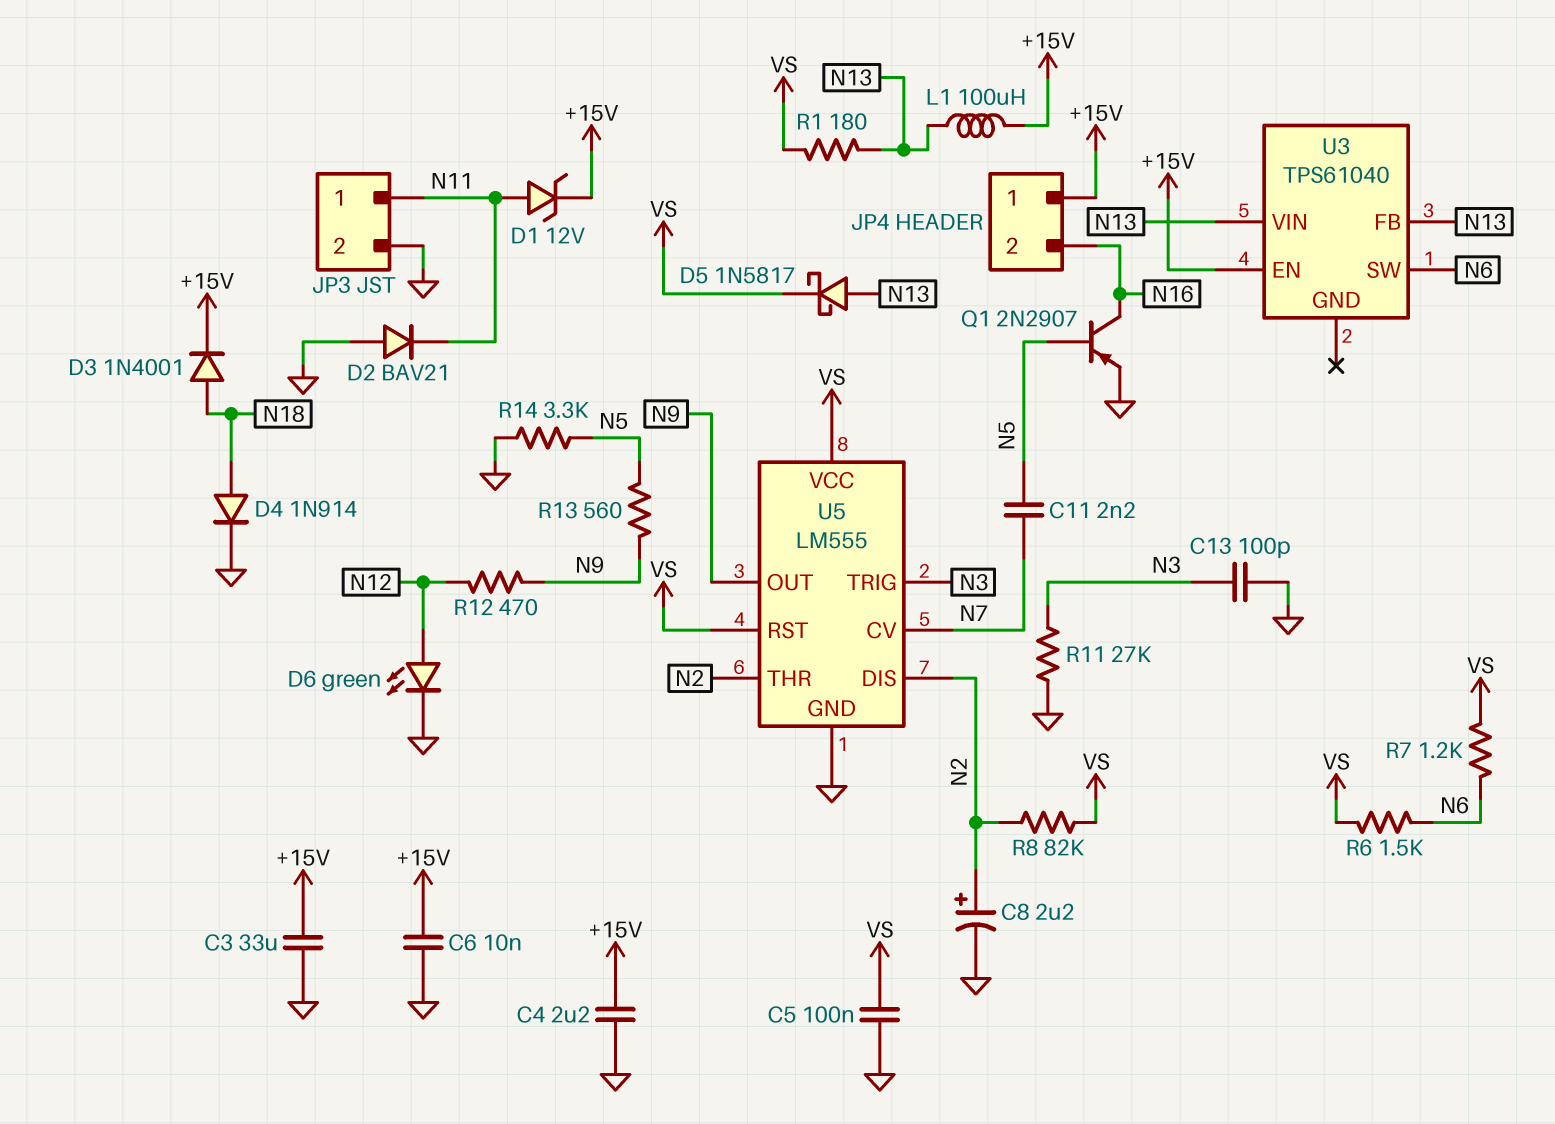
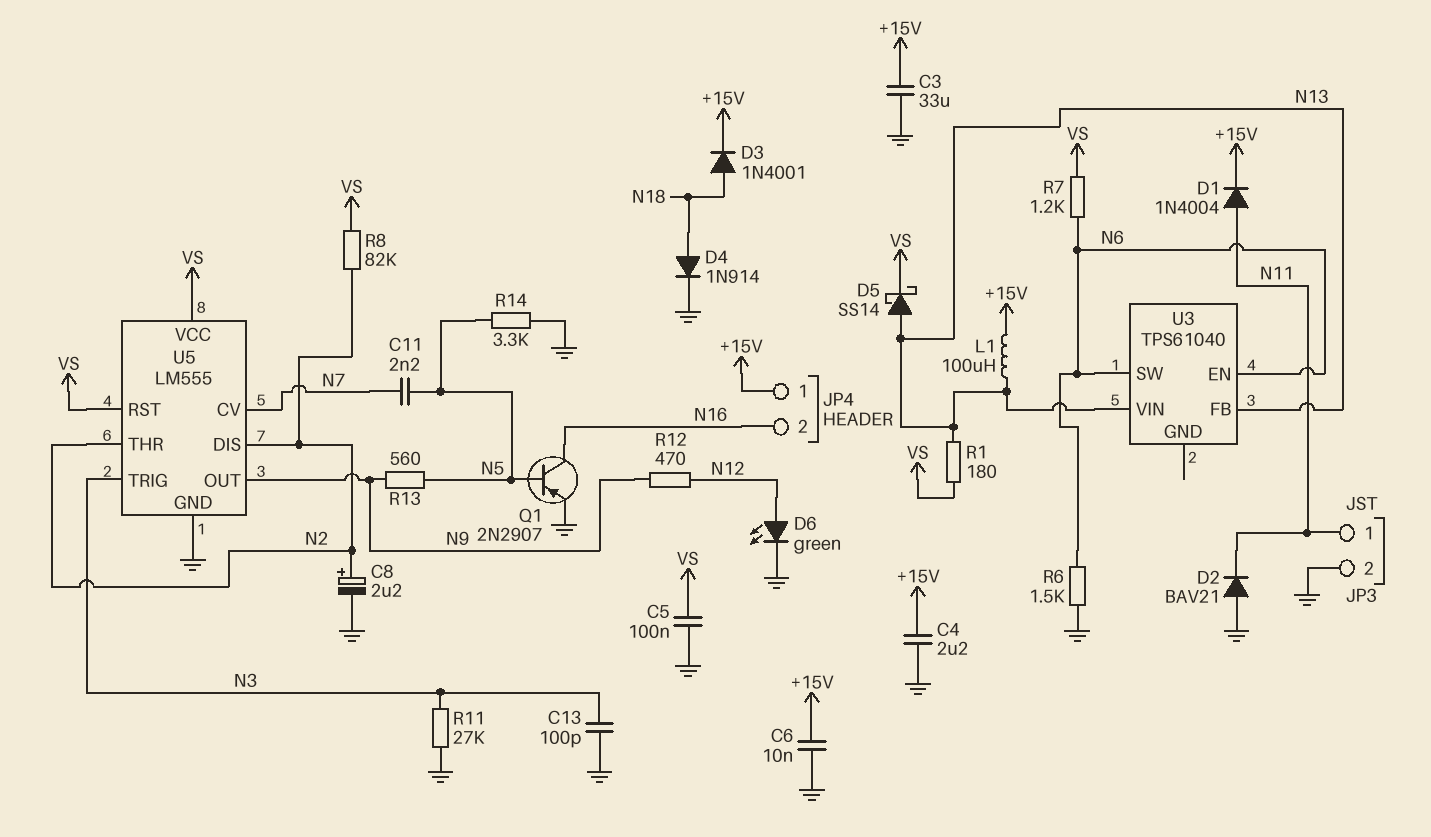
D1: zener 12V (A N11, K +15V) -> diode 1N4004 (A N11, K +15V)
D5: schottky 1N5817 (A N13, K VS) -> schottky SS14 (A N13, K VS)
R6: 1.5k (N6, VS) -> 1.5k (GND, N6)
U3 pin EN: +15V -> N6

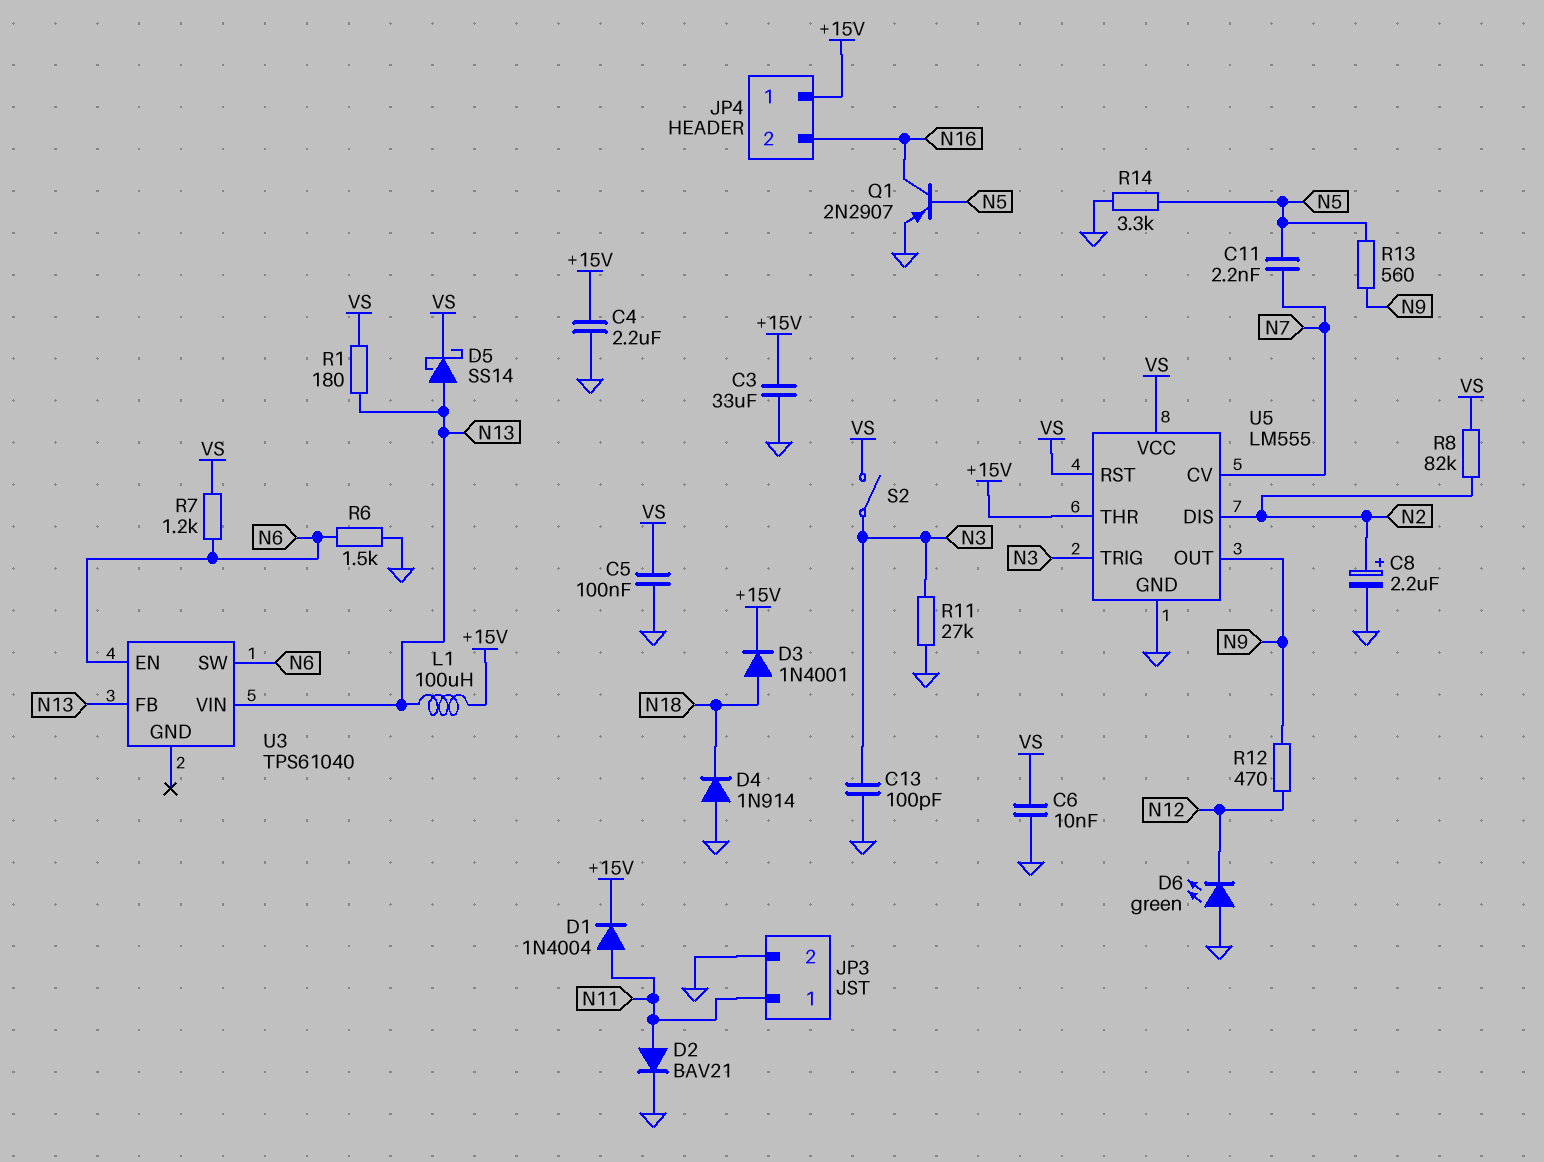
C6: 10nF (+15V, GND) -> 10nF (GND, VS)
D2: diode BAV21 (A GND, K N11) -> diode BAV21 (A N11, K GND)
D4: diode 1N914 (A N18, K GND) -> diode 1N914 (A GND, K N18)
D6: LED green (A N12, K GND) -> LED green (A GND, K N12)
S2: none -> switch (N3, VS)
U5 pin THR: N2 -> +15V

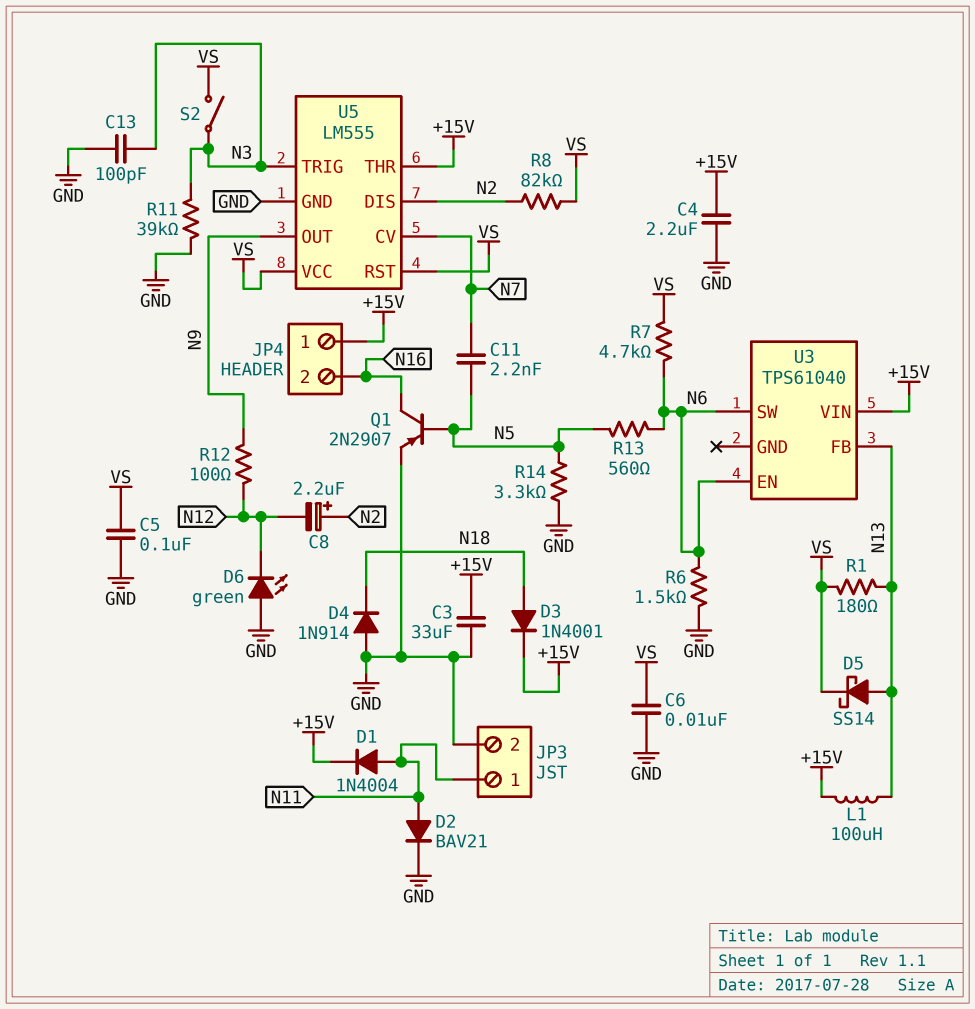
C8: 2.2uF (plus N2, minus GND) -> 2.2uF (plus N2, minus N12)
R7: 1.2k (N6, VS) -> 4.7k (N6, VS)
R11: 27k (GND, N3) -> 39k (GND, N3)
R12: 470 (N9, N12) -> 100 (N9, N12)
R13: 560 (N5, N9) -> 560 (N5, N6)
U3 pin VIN: N13 -> +15V

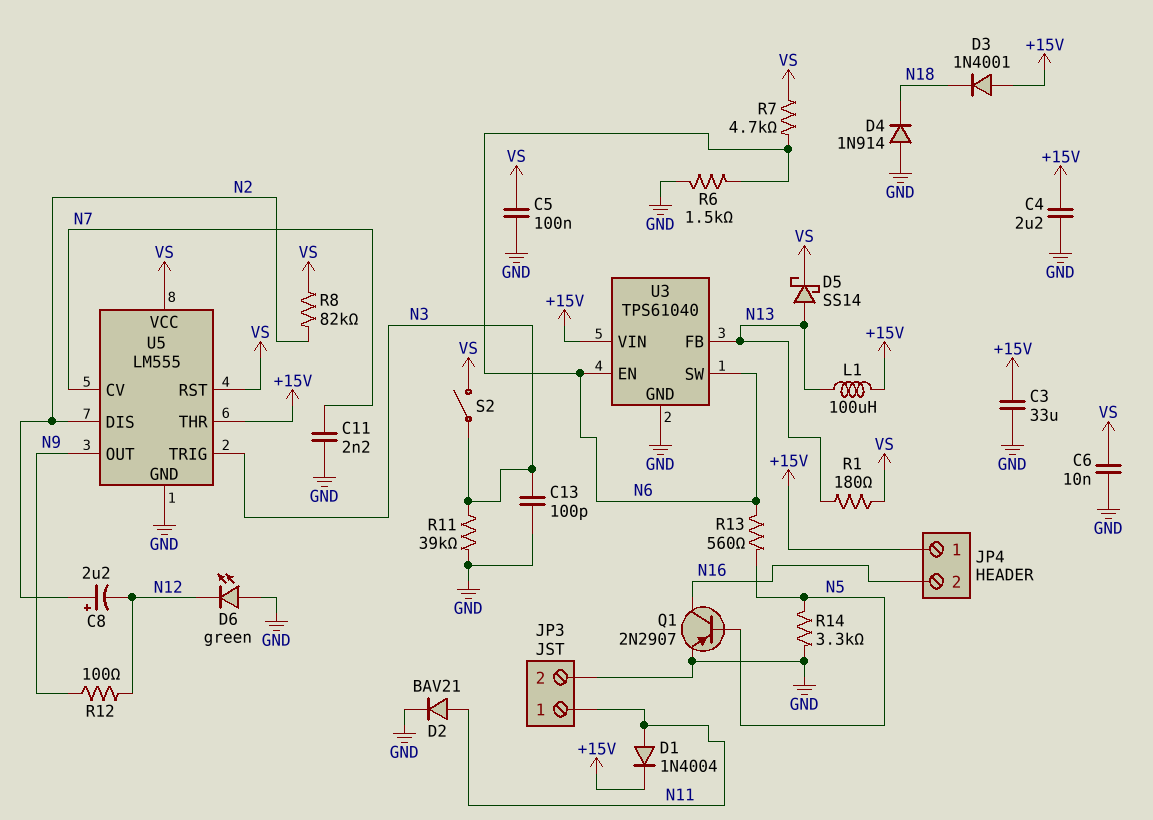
C11: 2.2nF (N5, N7) -> 2.2nF (GND, N7)
D3: diode 1N4001 (A N18, K +15V) -> diode 1N4001 (A +15V, K N18)
U3 pin GND: none -> GND

